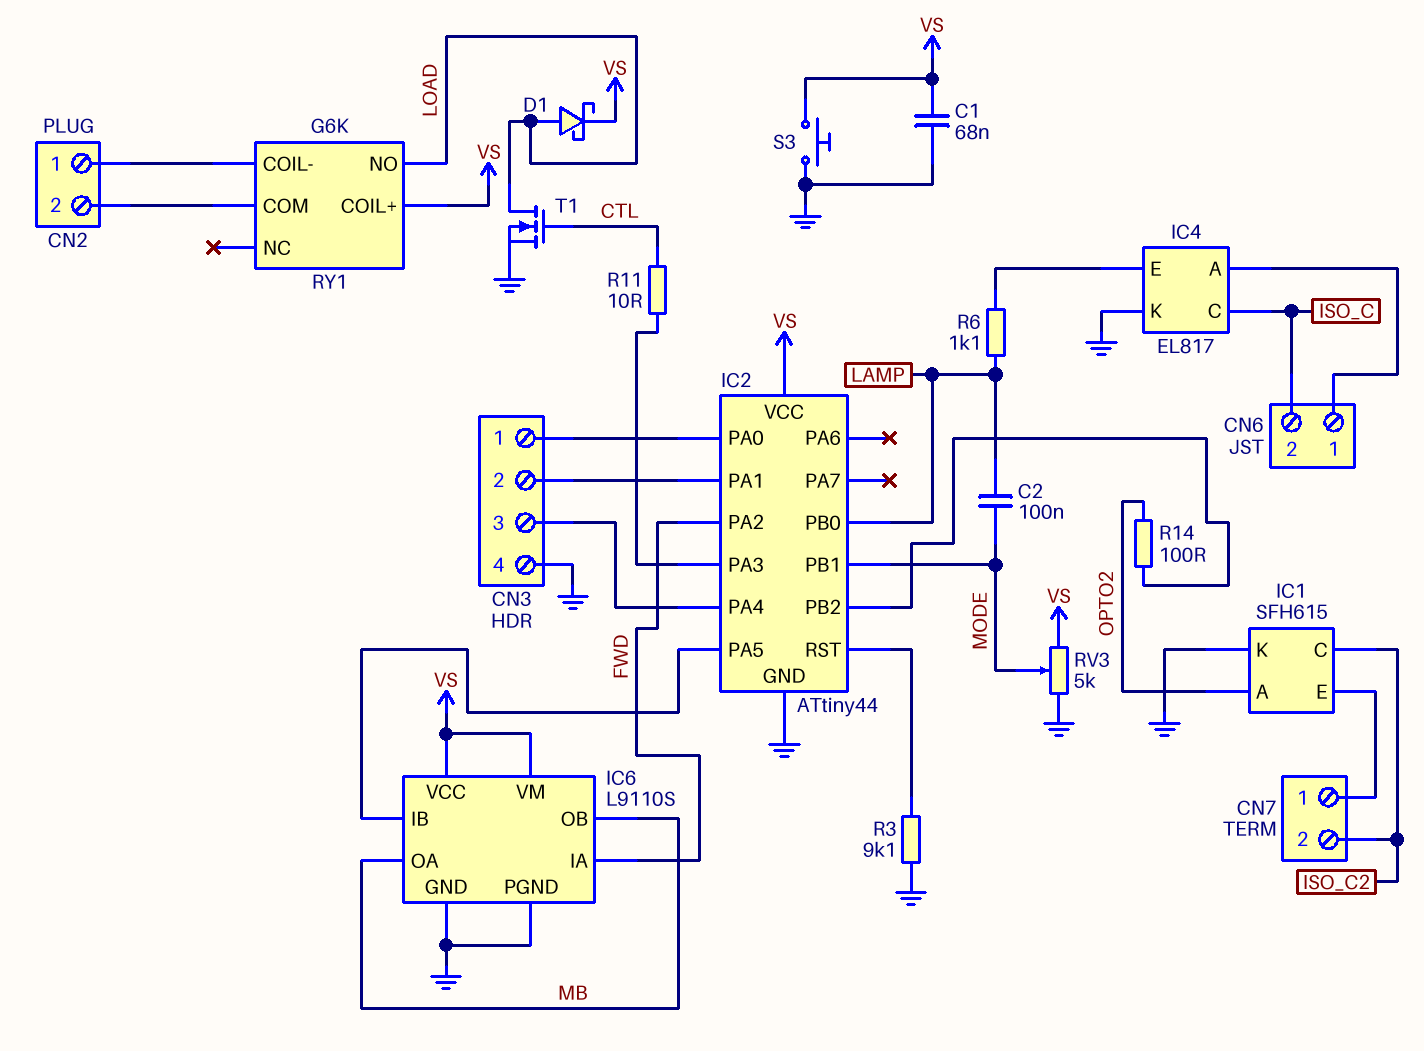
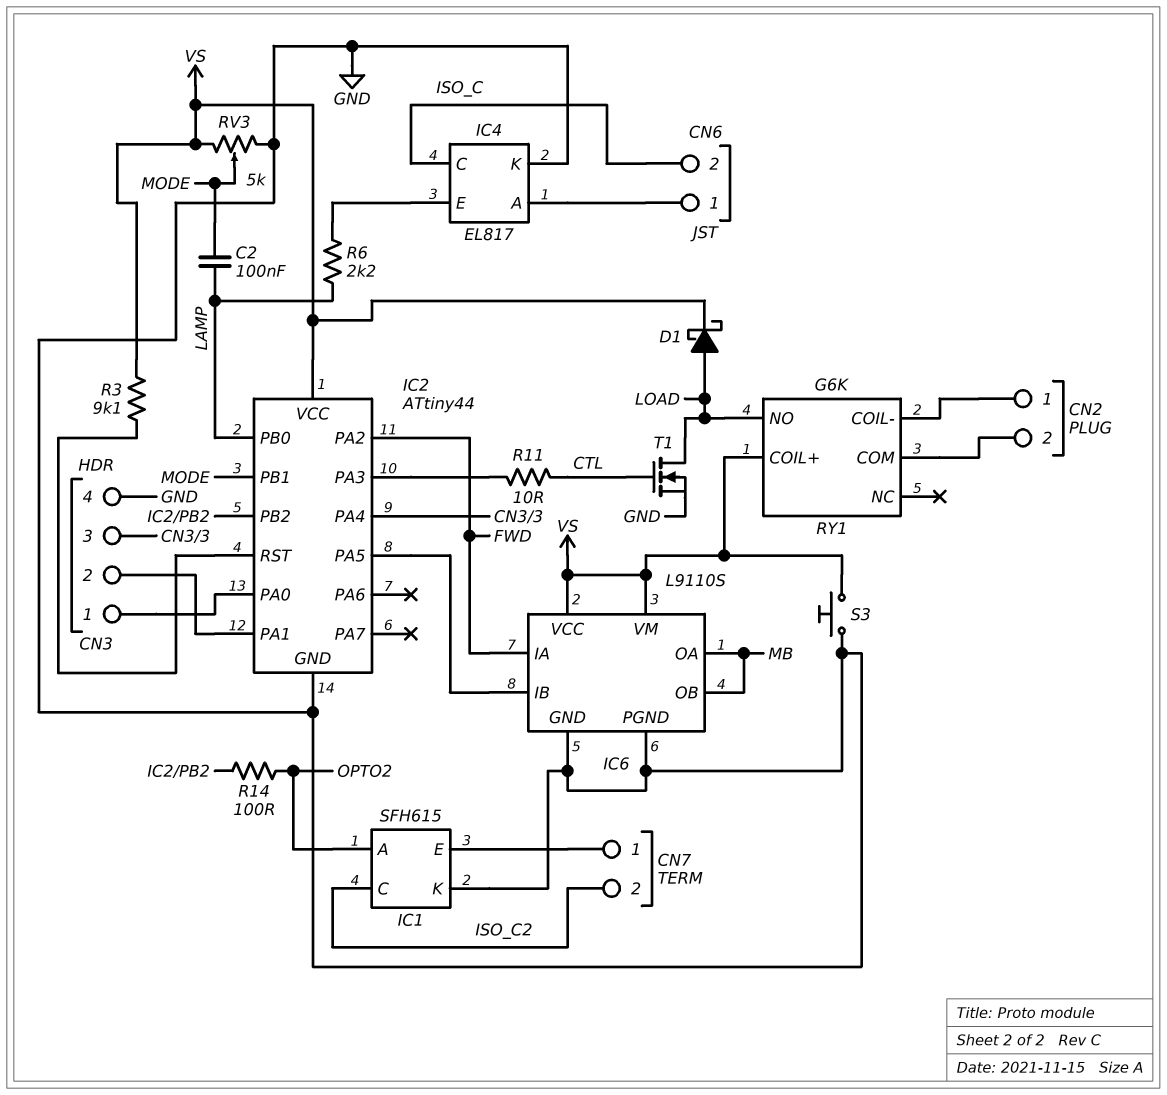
C1: 68nF (GND, VS) -> none
R3: 9.1k (GND, IC2/RST) -> 9.1k (IC2/RST, VS)
R6: 1.1k (IC4/E, LAMP) -> 2.2k (IC4/E, LAMP)

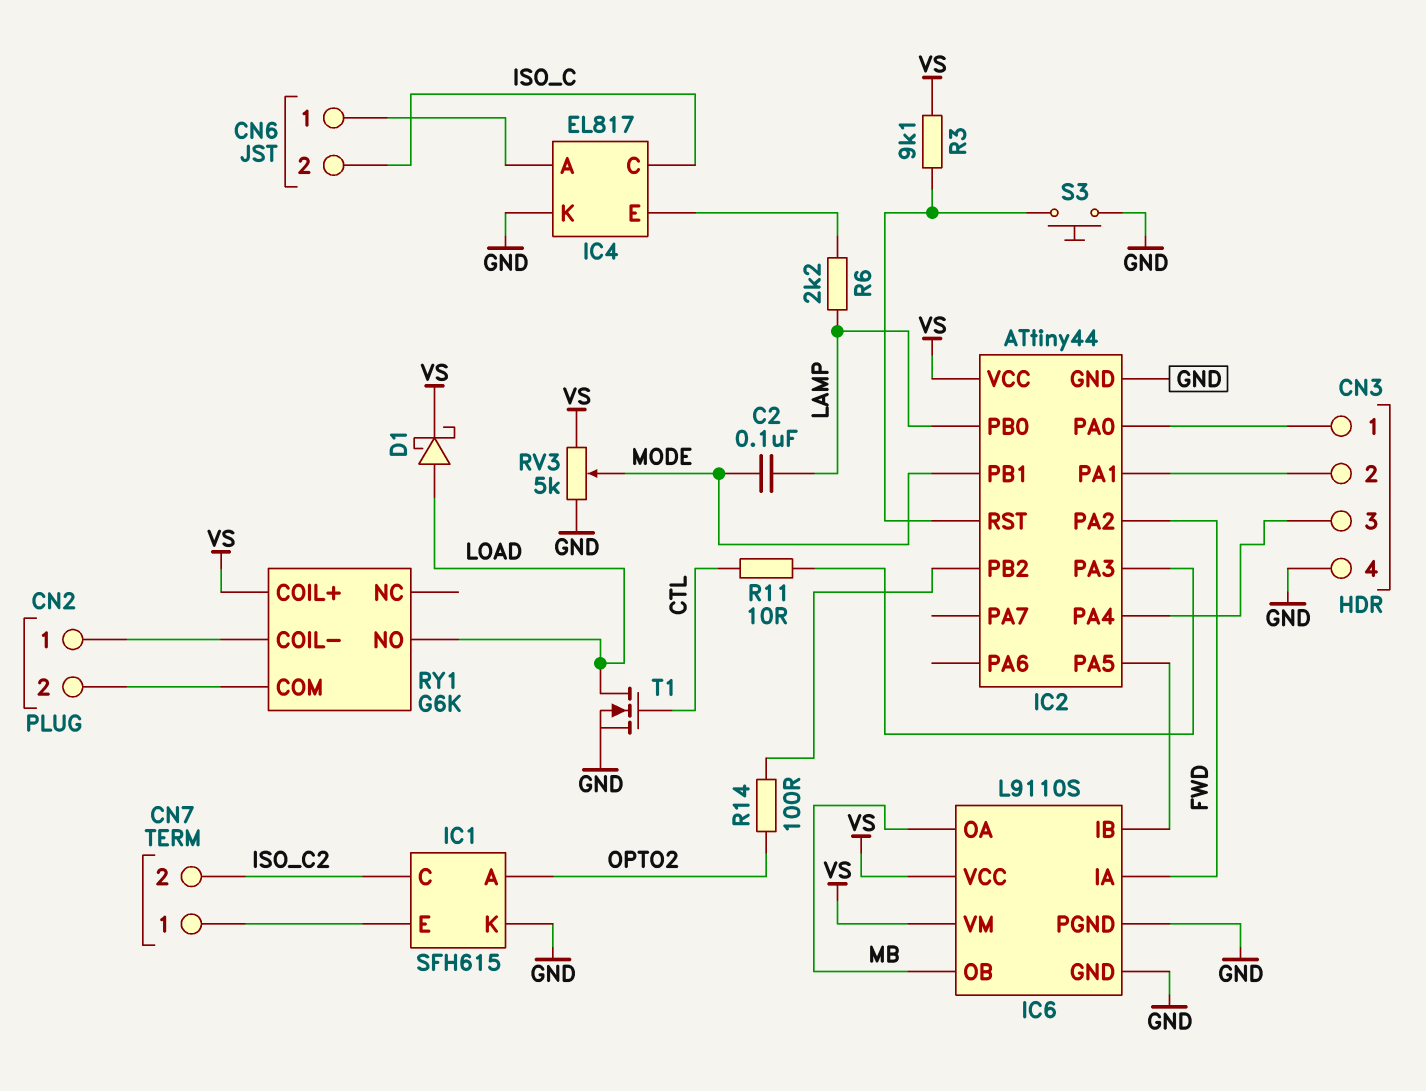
S3: button (GND, VS) -> button (GND, IC2/RST)

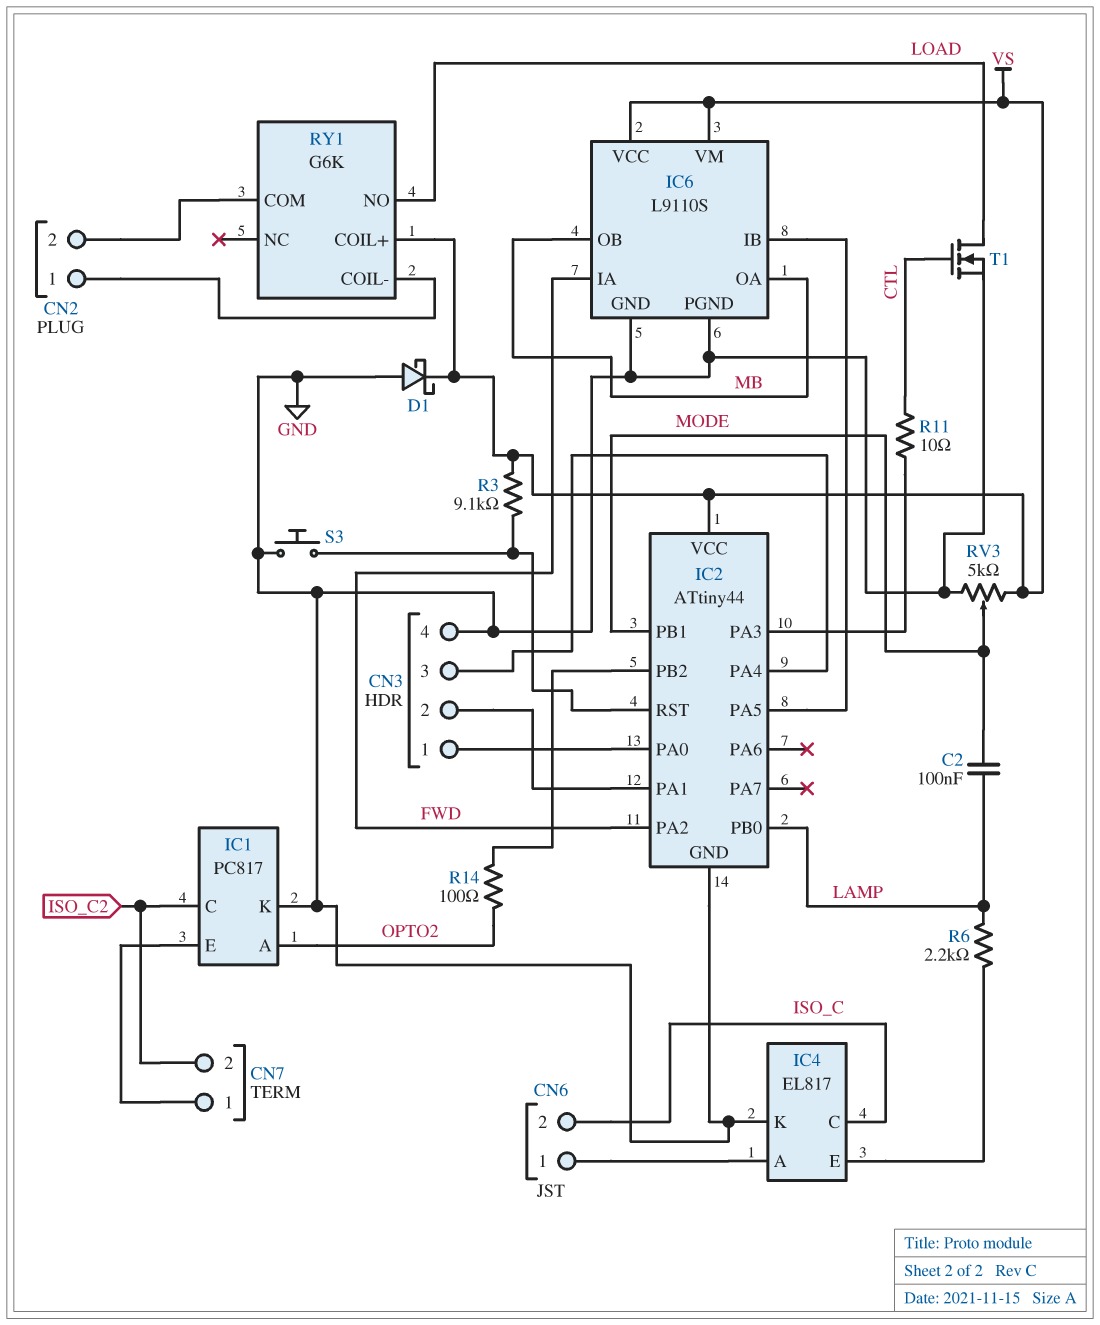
D1: schottky (A LOAD, K VS) -> schottky (A GND, K VS)
IC1: SFH615 -> PC817

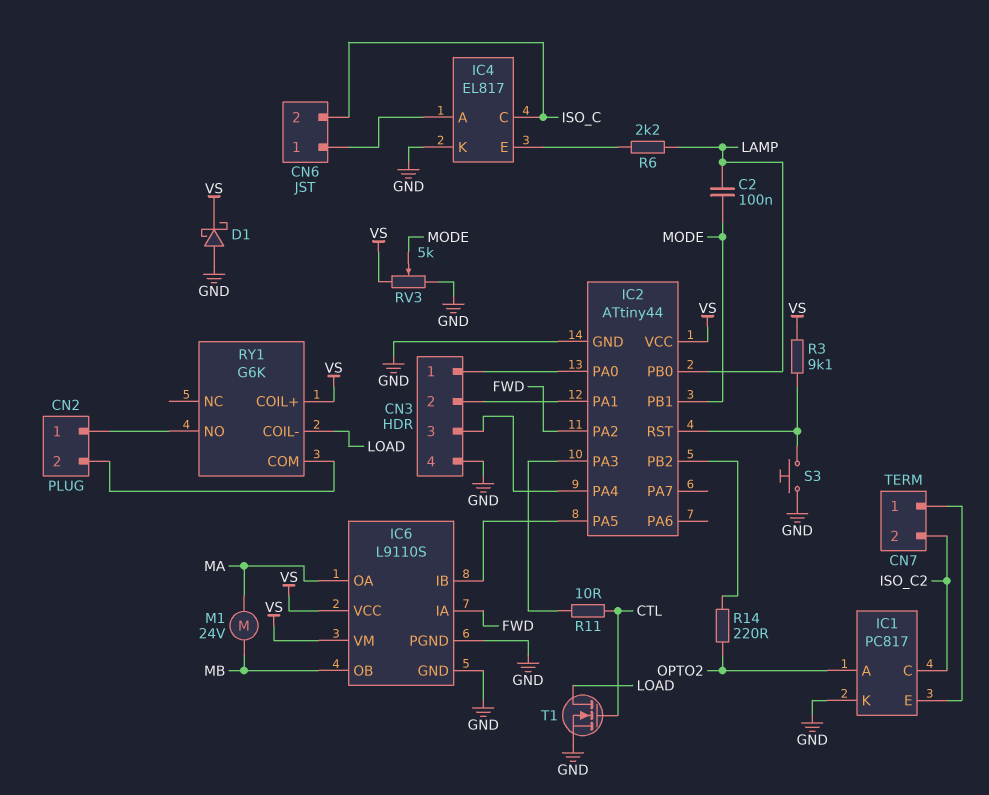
IC6 pin OA: MB -> MA
M1: none -> motor 24V (MA, MB)
R14: 100 (IC2/PB2, OPTO2) -> 220 (IC2/PB2, OPTO2)
RY1 pin COIL-: CN2/1 -> LOAD
RY1 pin NO: LOAD -> CN2/1

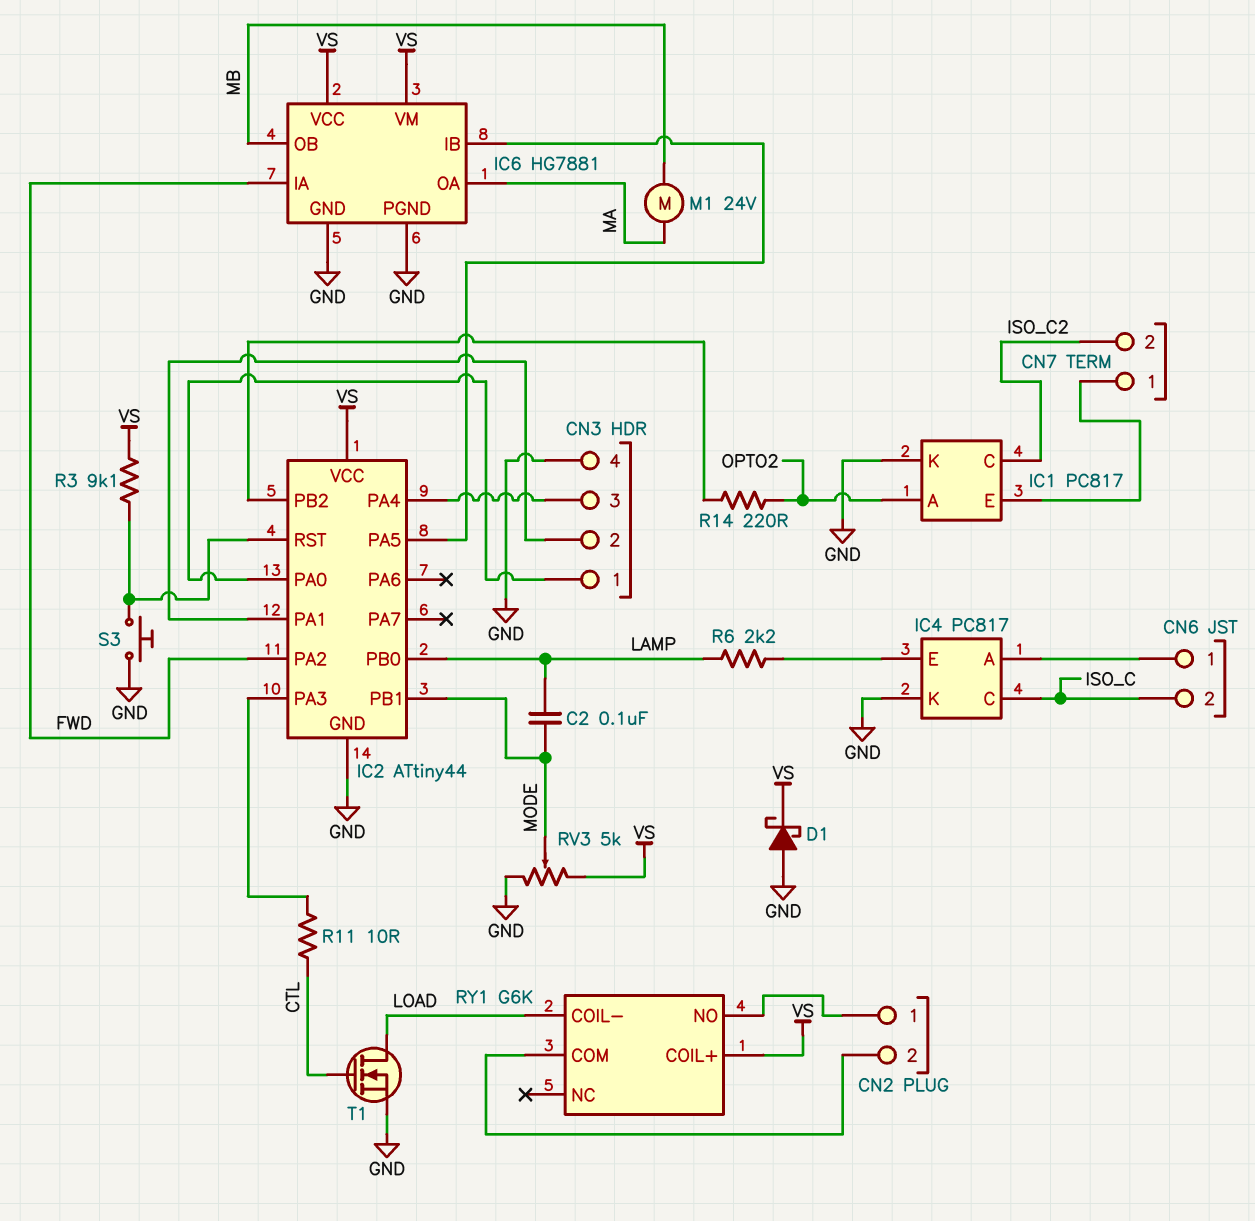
IC4: EL817 -> PC817
IC6: L9110S -> HG7881

